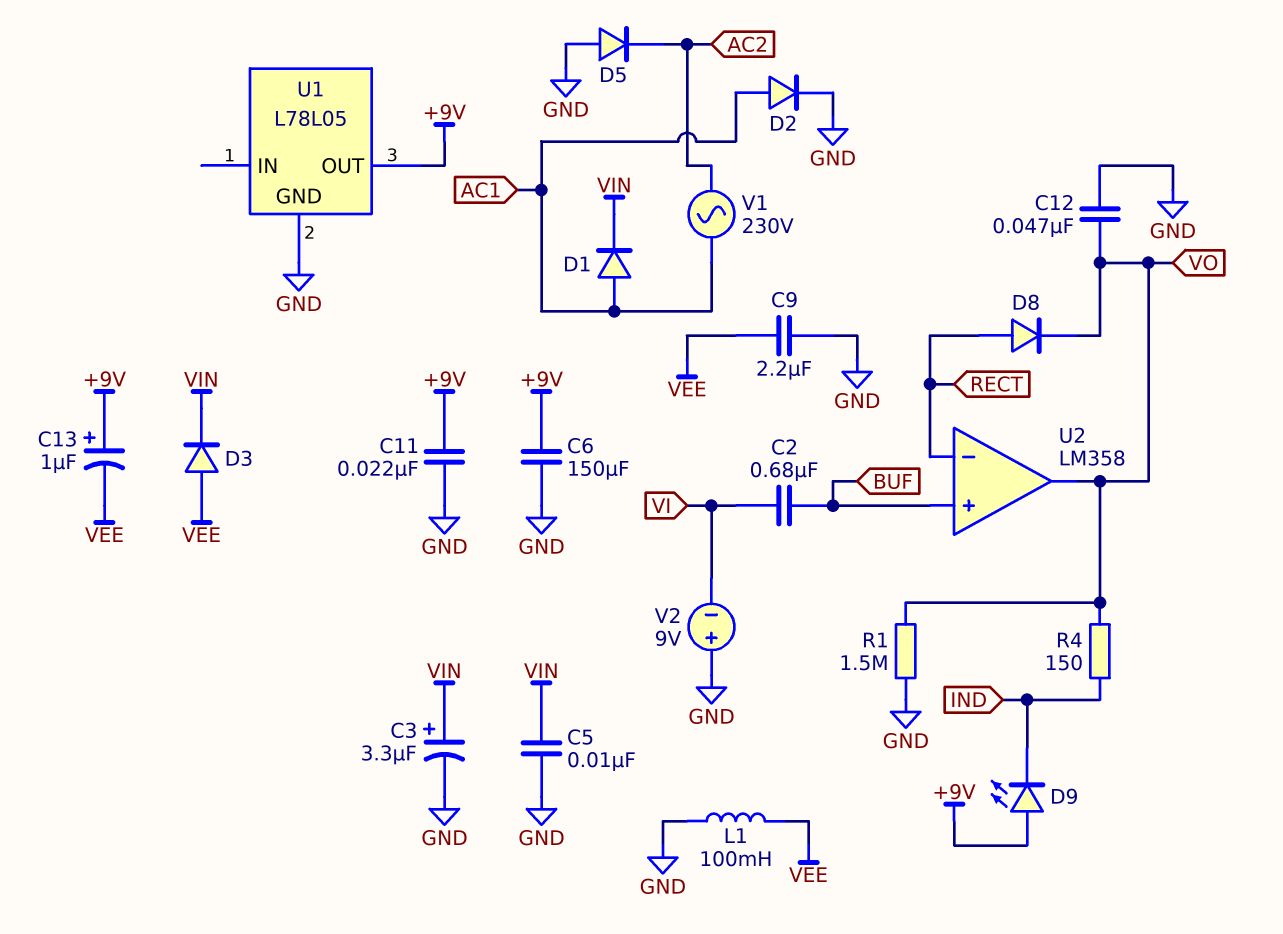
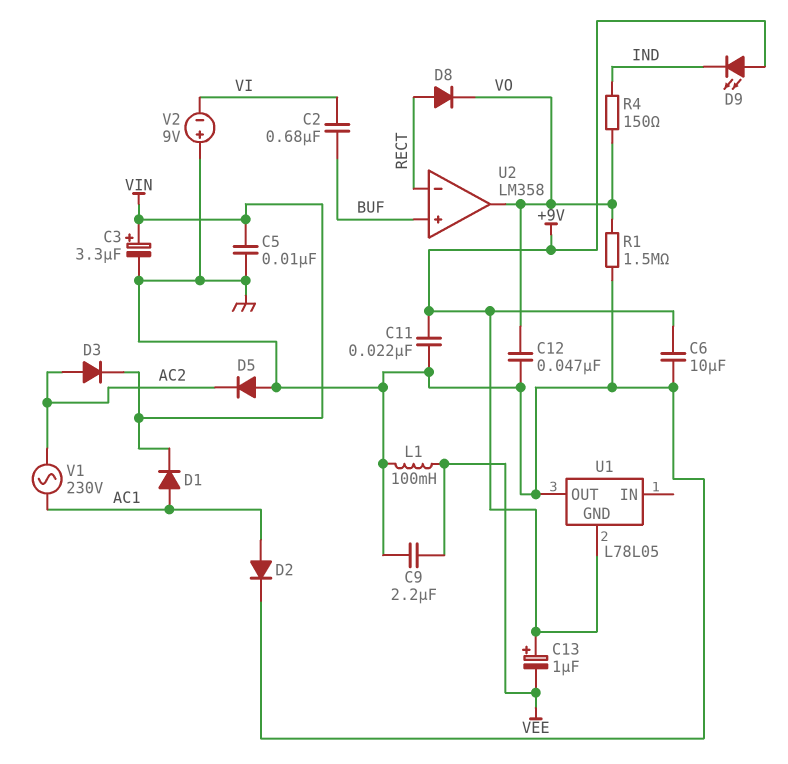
C6: 150uF (+9V, GND) -> 10uF (+9V, GND)
D3: diode (A VEE, K VIN) -> diode (A AC2, K VIN)
U1 pin GND: GND -> +9V
U1 pin OUT: +9V -> GND

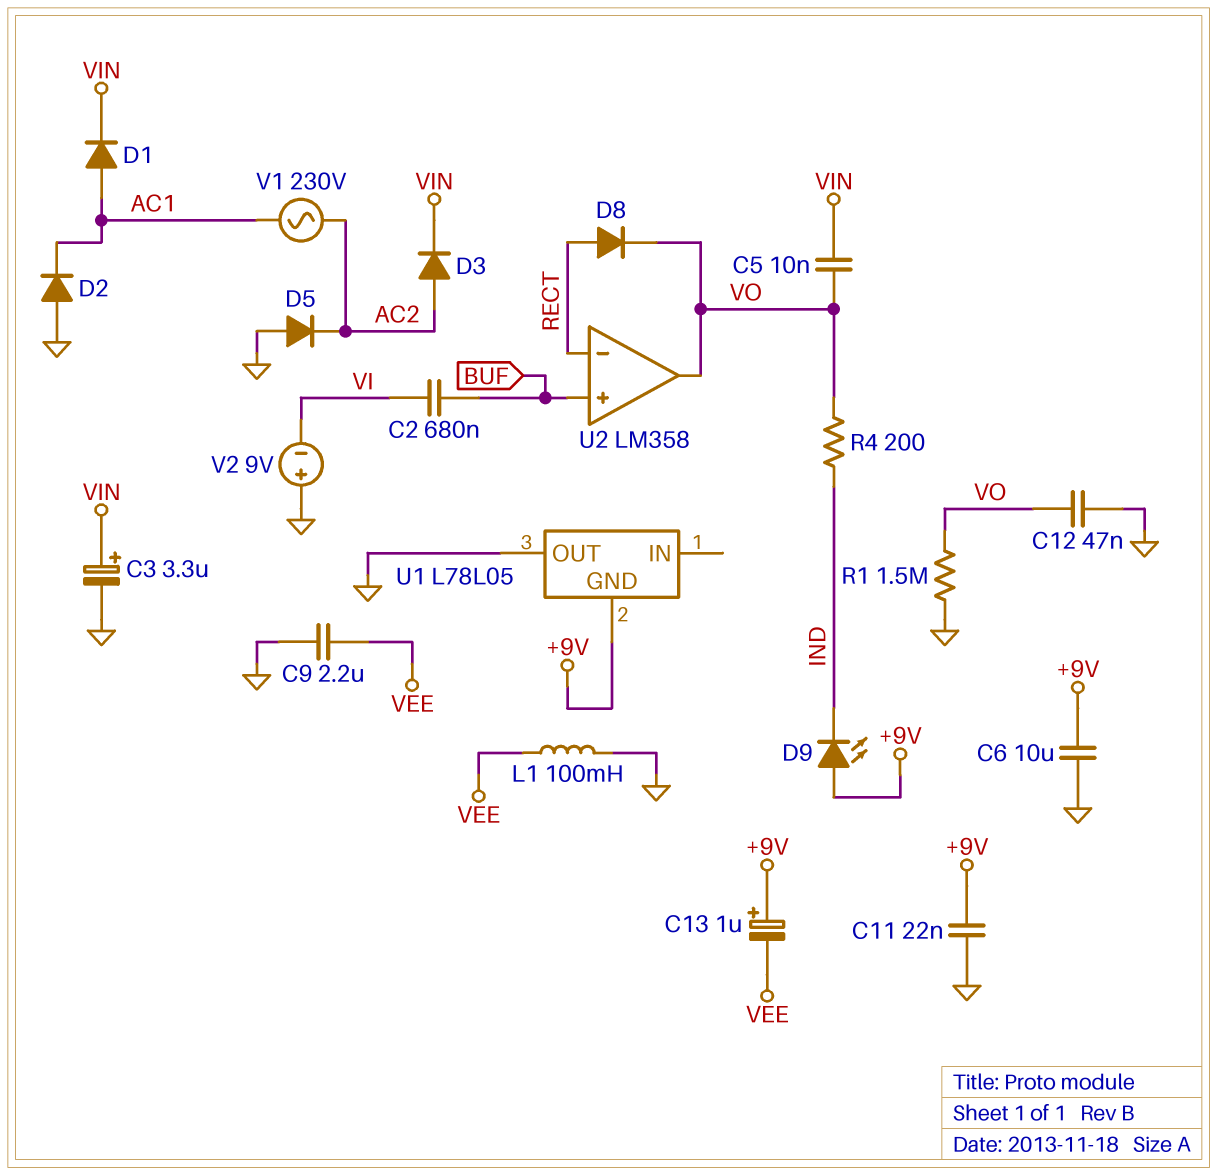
C5: 10nF (GND, VIN) -> 10nF (VIN, VO)
D2: diode (A AC1, K GND) -> diode (A GND, K AC1)
R4: 150 (IND, VO) -> 200 (IND, VO)

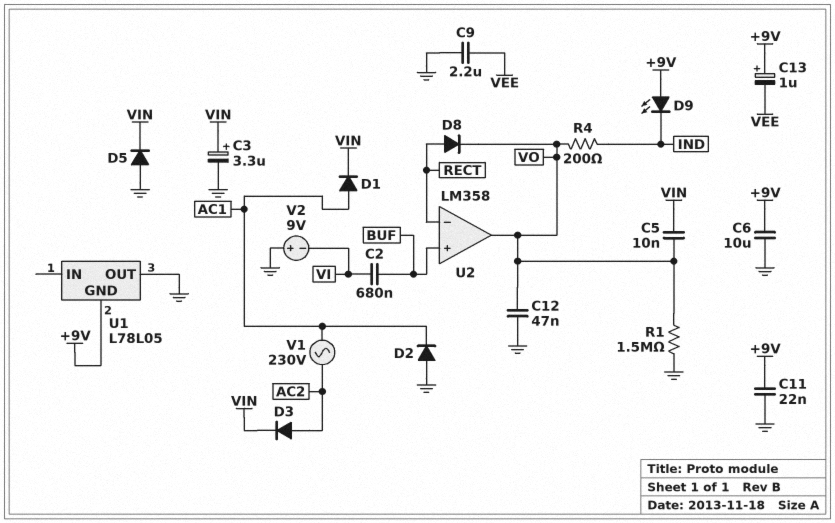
D5: diode (A GND, K AC2) -> diode (A GND, K VIN)
L1: 100mH (GND, VEE) -> none

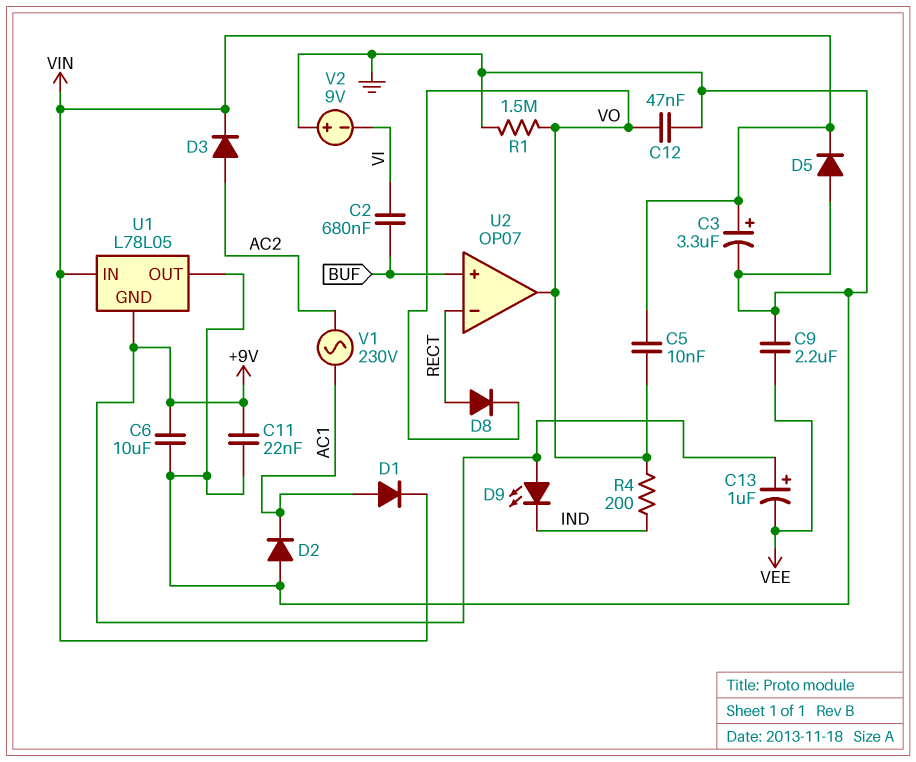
U1 pin IN: none -> VIN
U2: LM358 -> OP07

